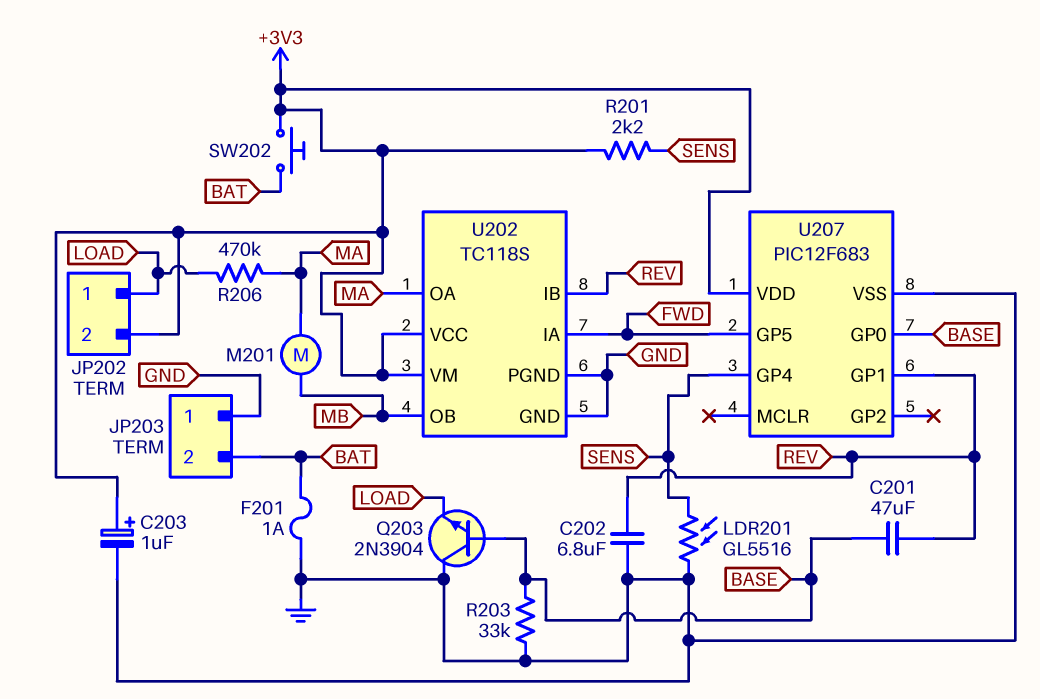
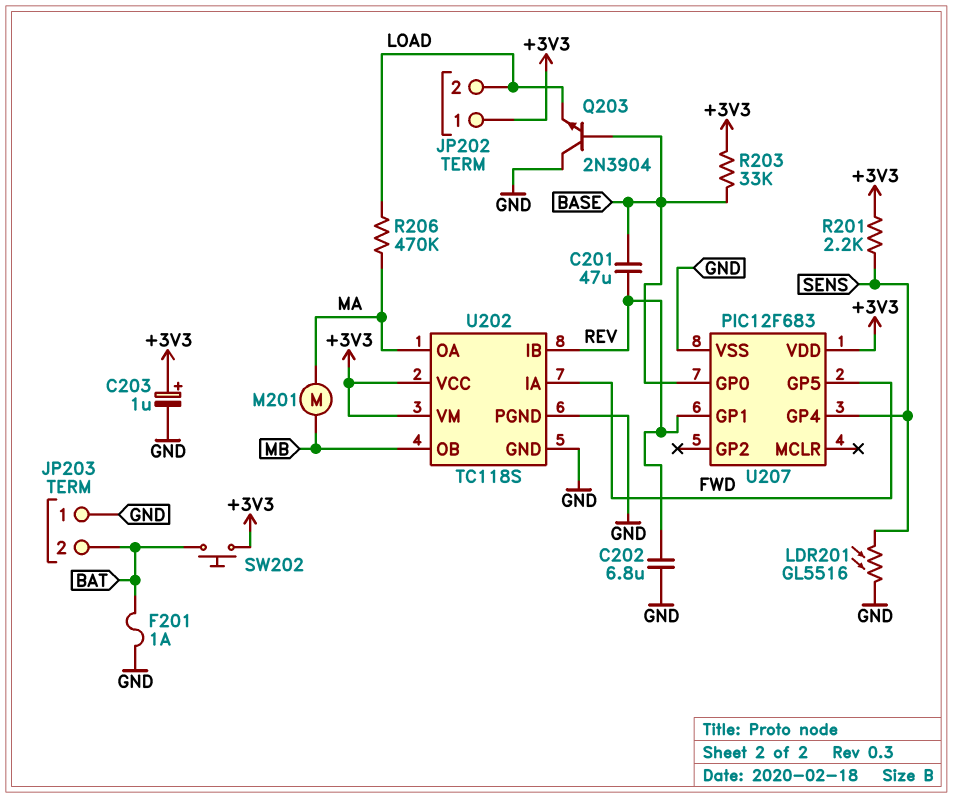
JP202 pin 1: LOAD -> +3V3
JP202 pin 2: +3V3 -> LOAD
R203: 33k (BASE, GND) -> 33k (+3V3, BASE)

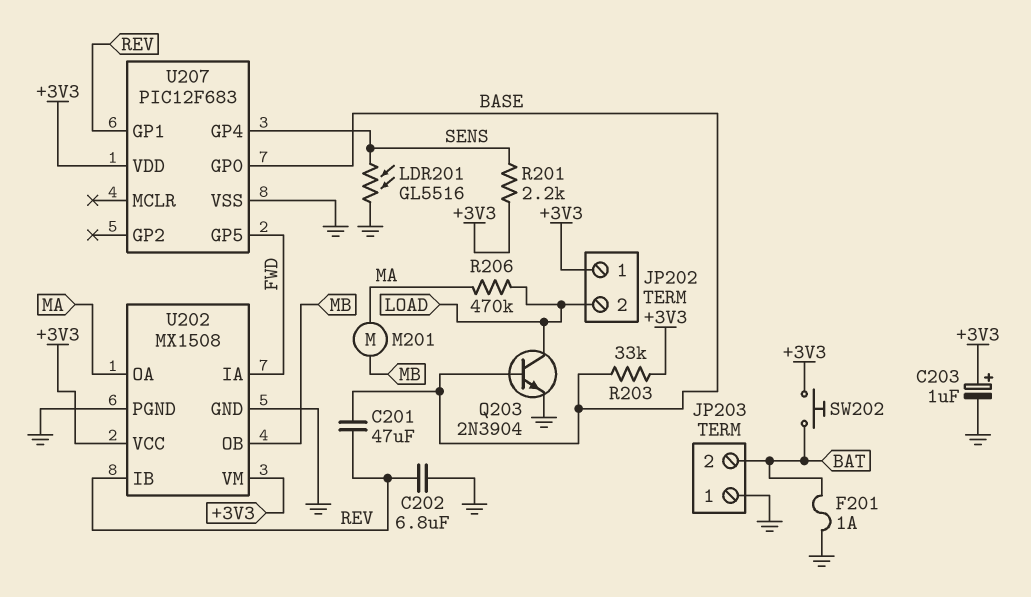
Q203: NPN 2N3904 (B BASE, C GND, E LOAD) -> NPN 2N3904 (B BASE, C LOAD, E GND)
U202: TC118S -> MX1508

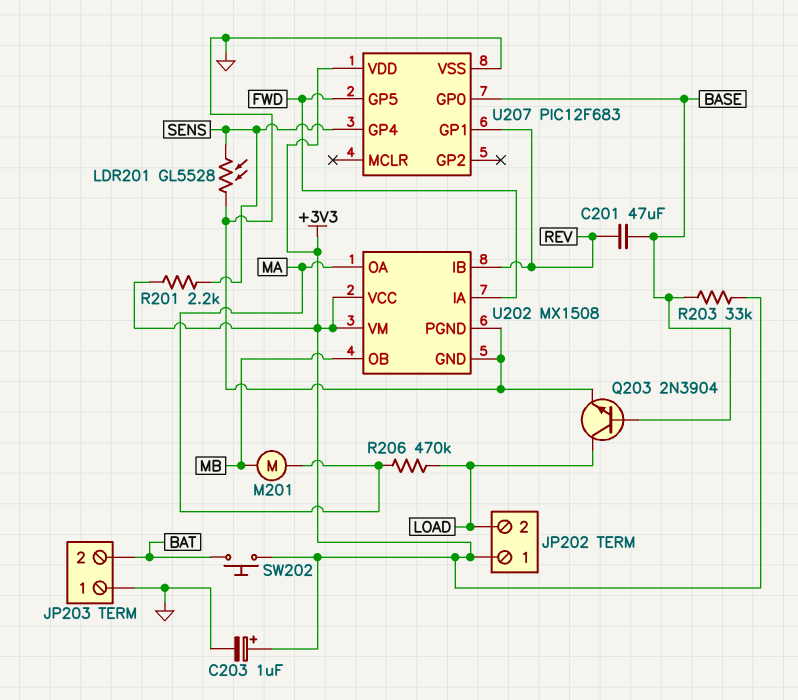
C202: 6.8uF (GND, REV) -> none
F201: 1A (BAT, GND) -> none
LDR201: GL5516 (GND, SENS) -> GL5528 (GND, SENS)

